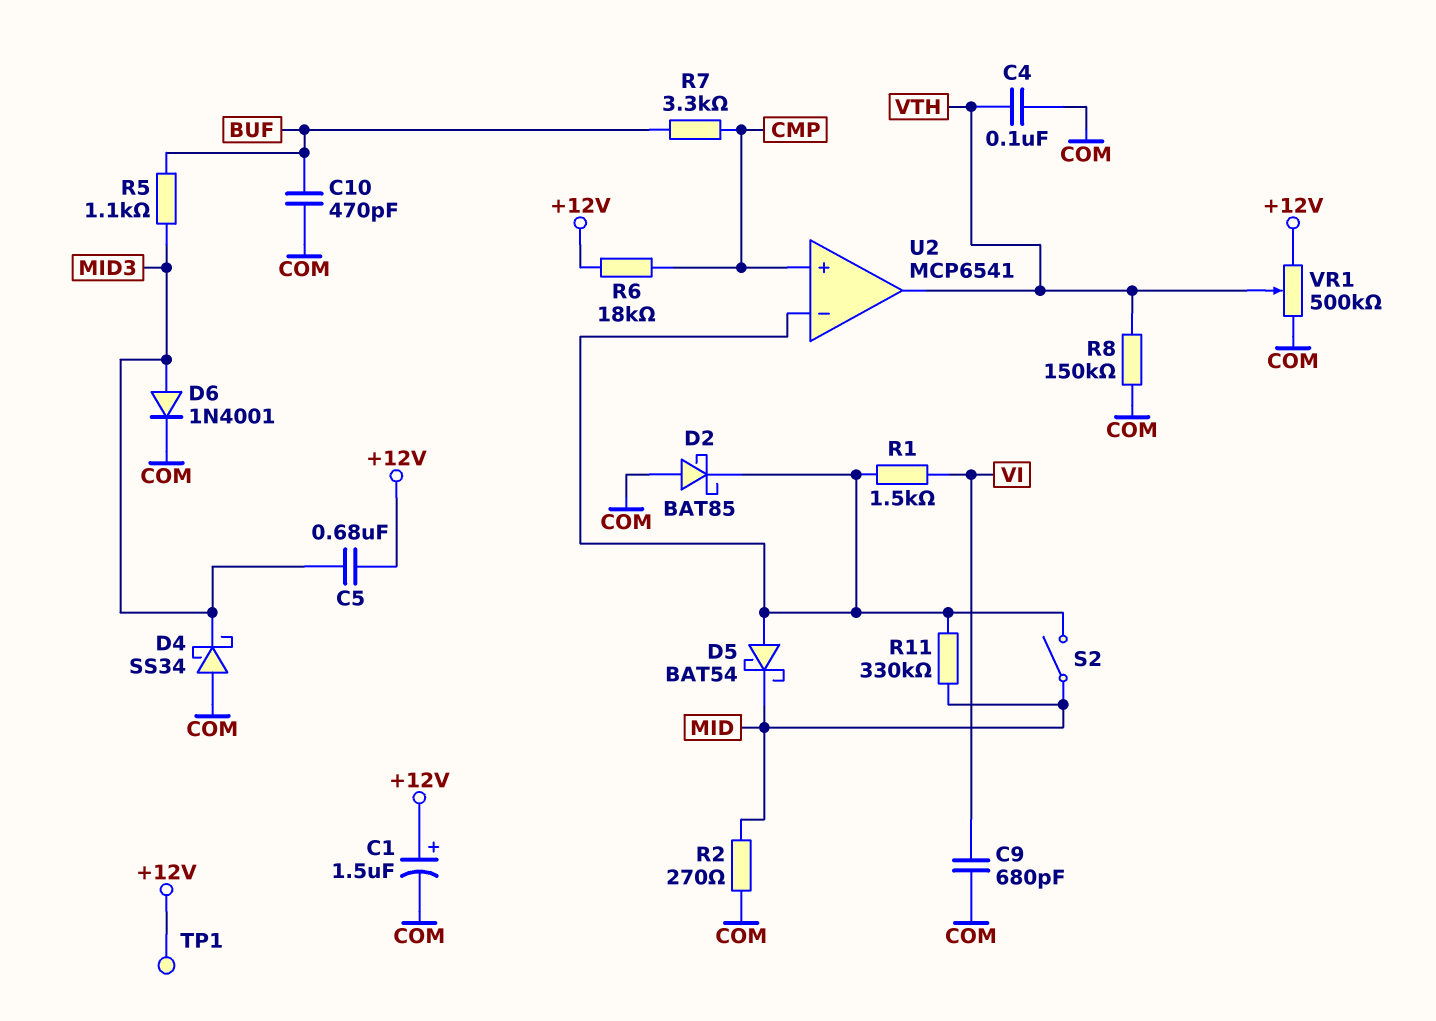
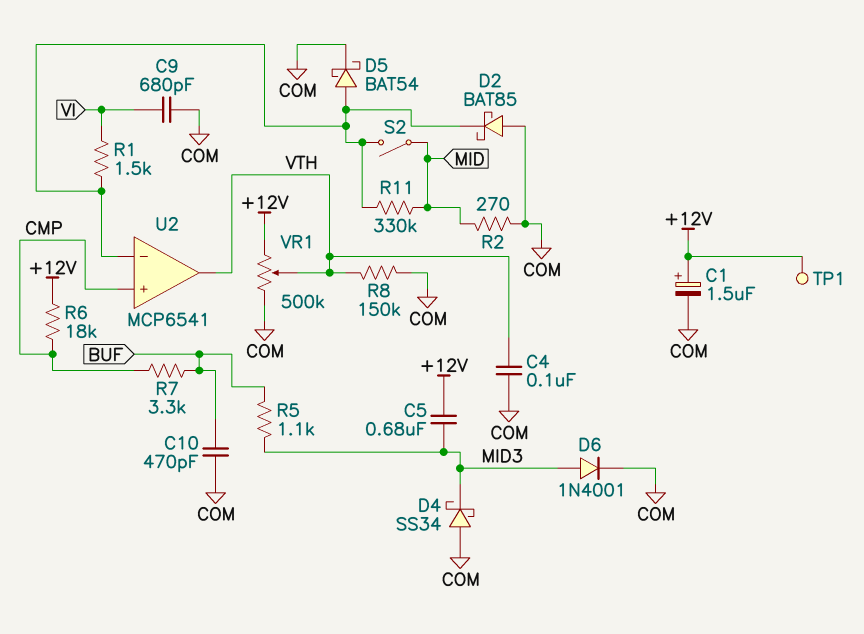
D5: schottky BAT54 (A U2/in-, K MID) -> schottky BAT54 (A U2/in-, K COM)

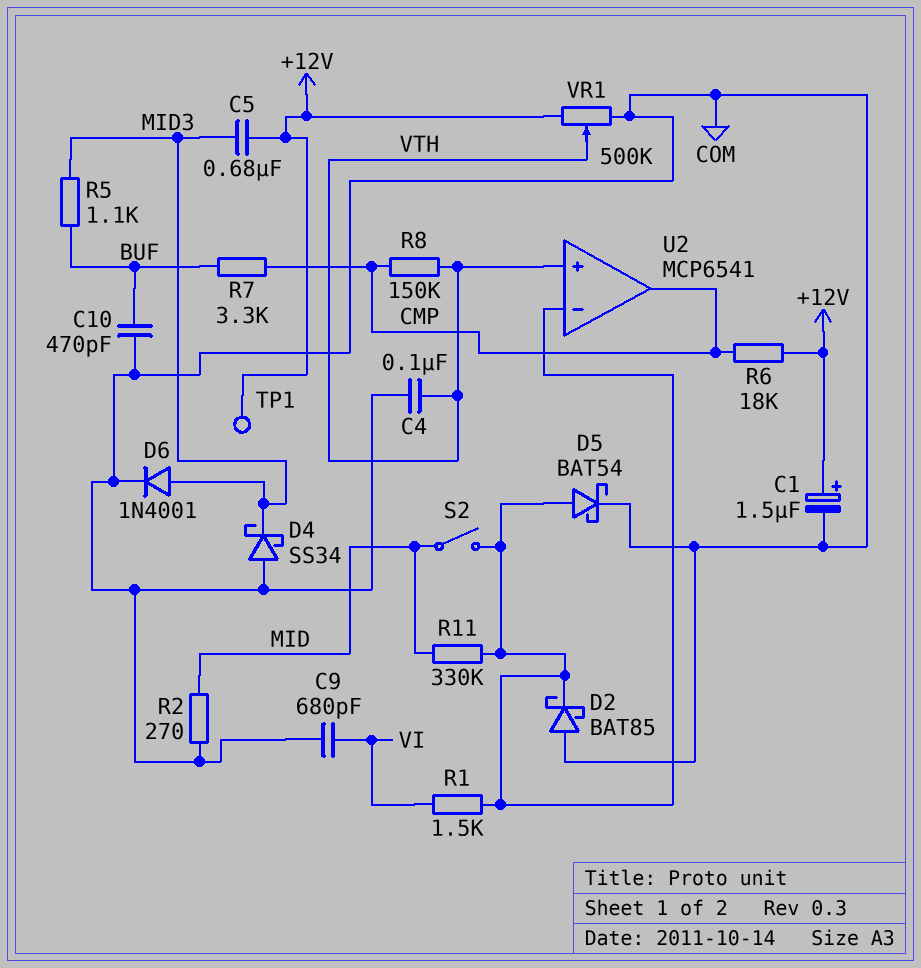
R8: 150k (COM, VTH) -> 150k (CMP, VTH)
U2 pin in+: CMP -> VTH
U2 pin out: VTH -> CMP

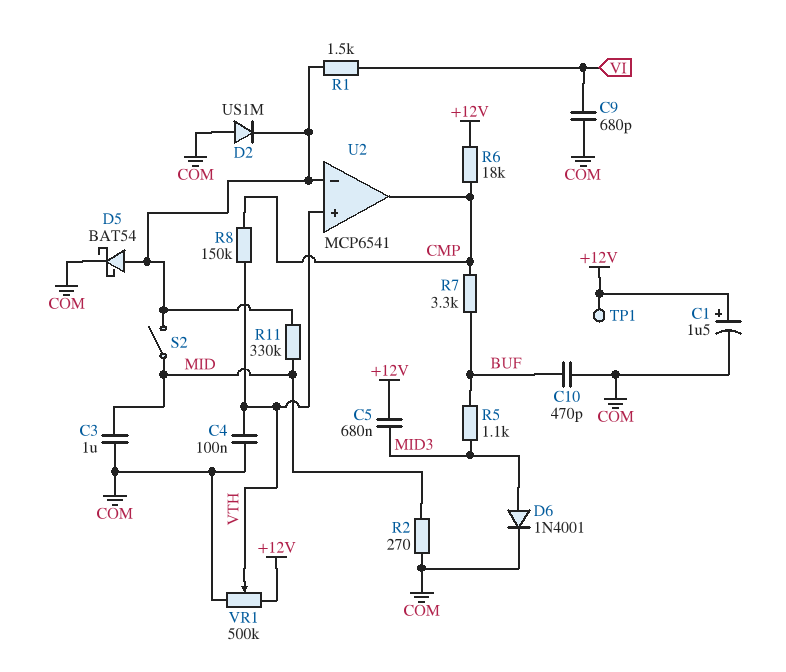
C3: none -> 1uF (COM, MID)
D2: schottky BAT85 (A COM, K U2/in-) -> diode US1M (A COM, K U2/in-)
D4: schottky SS34 (A COM, K MID3) -> none

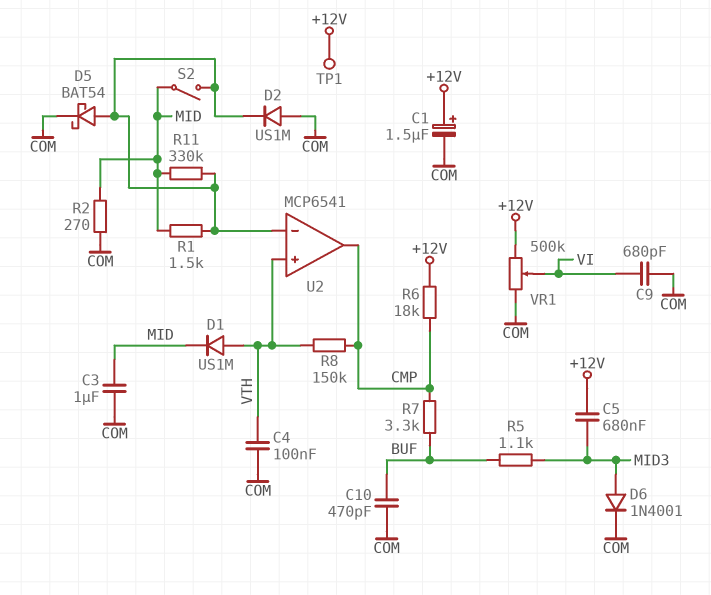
D1: none -> diode US1M (A VTH, K MID)
R1: 1.5k (U2/in-, VI) -> 1.5k (MID, U2/in-)
VR1: 500k (+12V, COM, wiper VTH) -> 500k (+12V, COM, wiper VI)

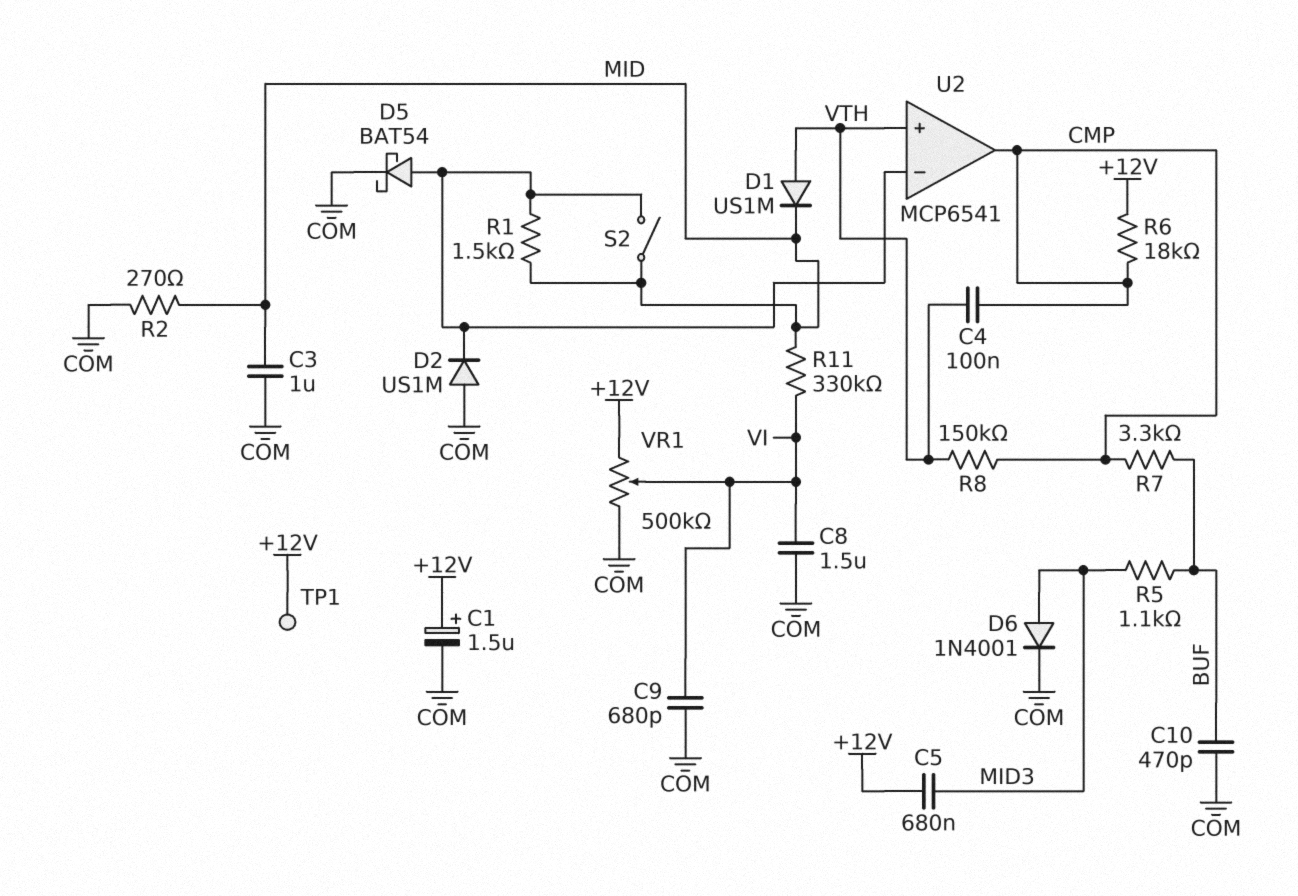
C4: 100nF (COM, VTH) -> 100nF (CMP, VTH)
C8: none -> 1.5uF (COM, VI)
R11: 330k (MID, U2/in-) -> 330k (MID, VI)

